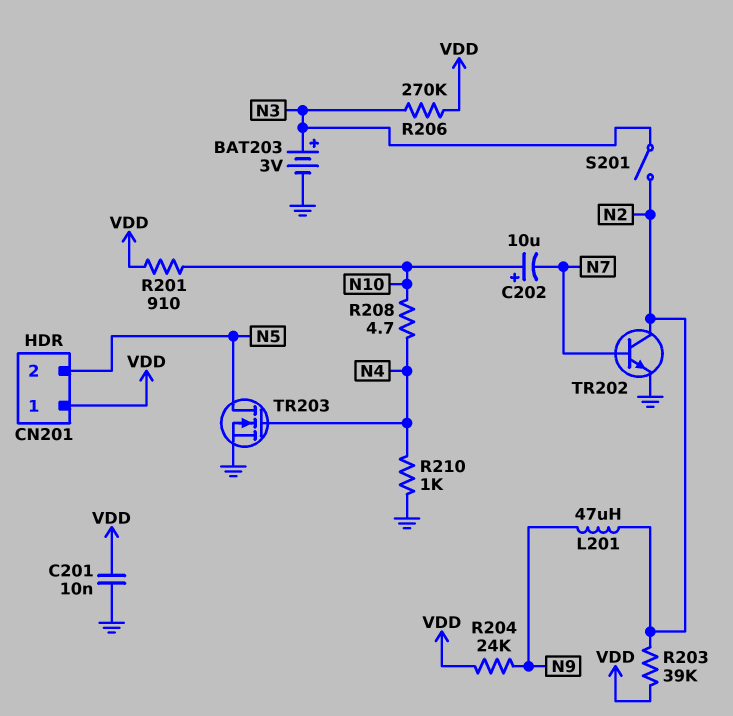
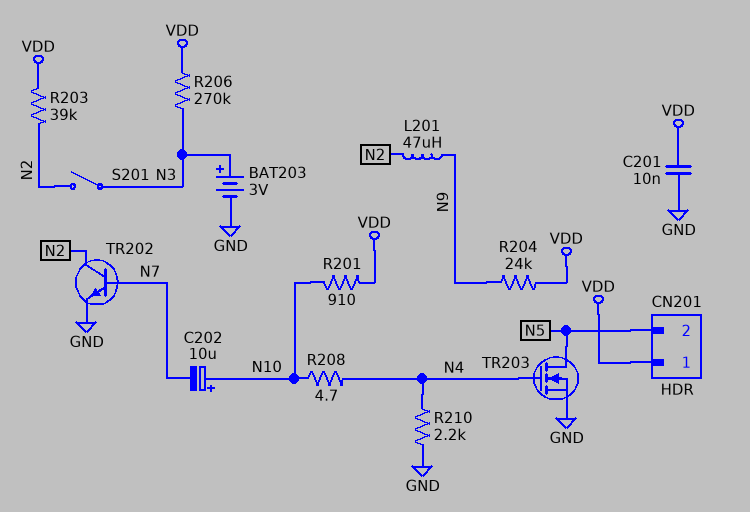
R210: 1k (GND, N4) -> 2.2k (GND, N4)

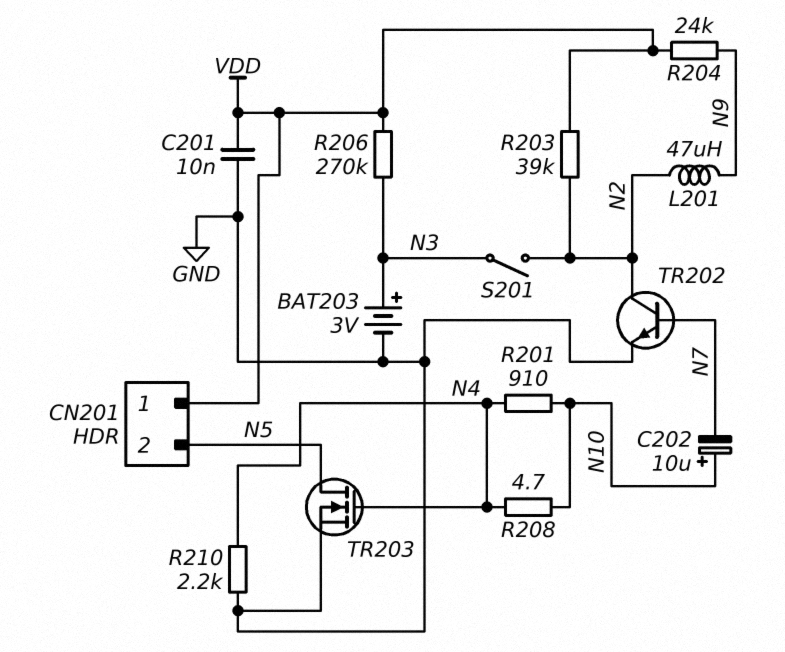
R201: 910 (N10, VDD) -> 910 (N4, N10)

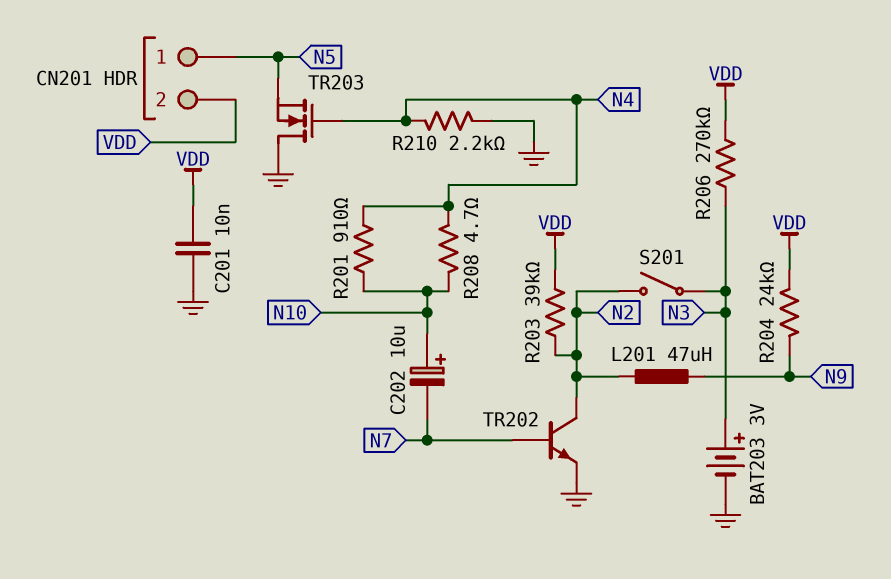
CN201 pin 1: VDD -> N5
CN201 pin 2: N5 -> VDD
TR203: NMOS (G N4, D N5, S GND) -> NMOS (G N4, D GND, S N5)

